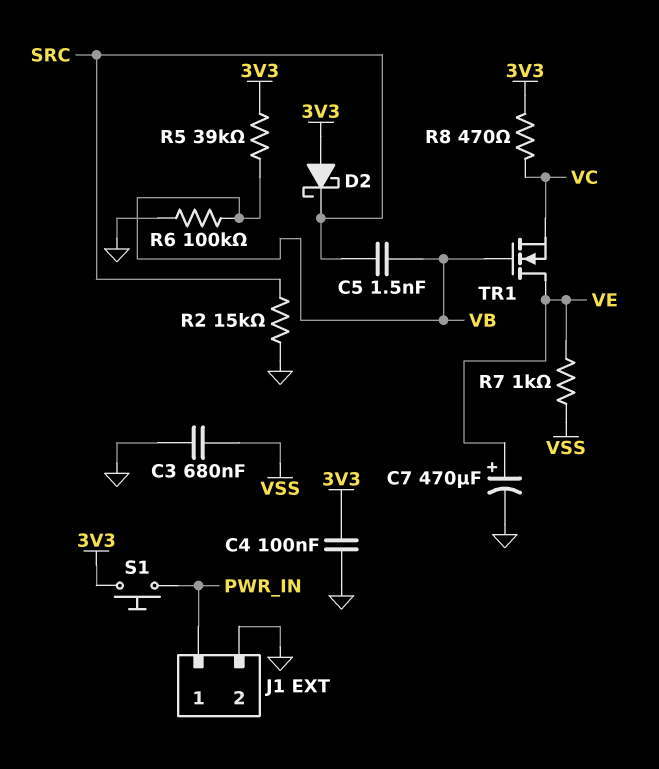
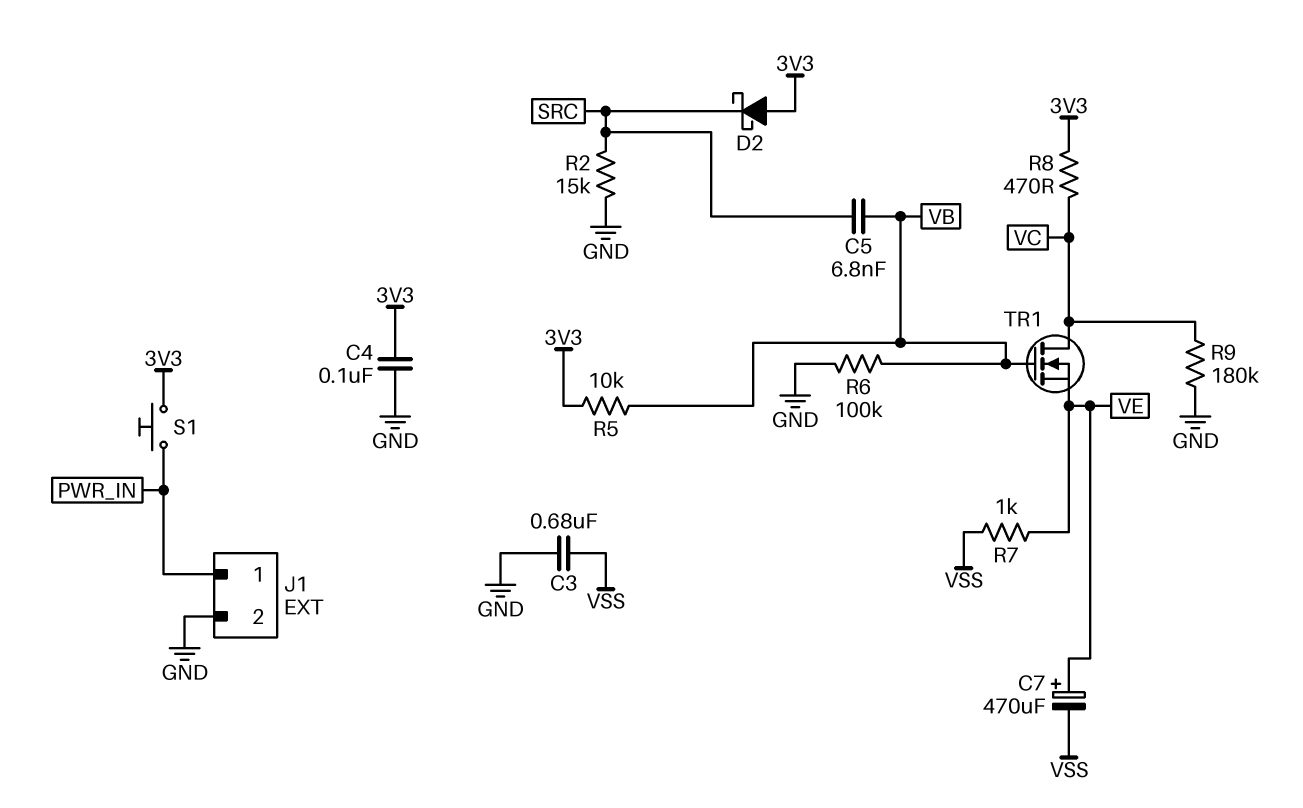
C5: 1.5nF (SRC, VB) -> 6.8nF (SRC, VB)
C7: 470uF (plus VE, minus GND) -> 470uF (plus VE, minus VSS)
R5: 39k (3V3, VB) -> 10k (3V3, VB)
R9: none -> 180k (GND, VC)
TR1: NMOS (G VB, D VE, S VC) -> NMOS (G VB, D VC, S VE)

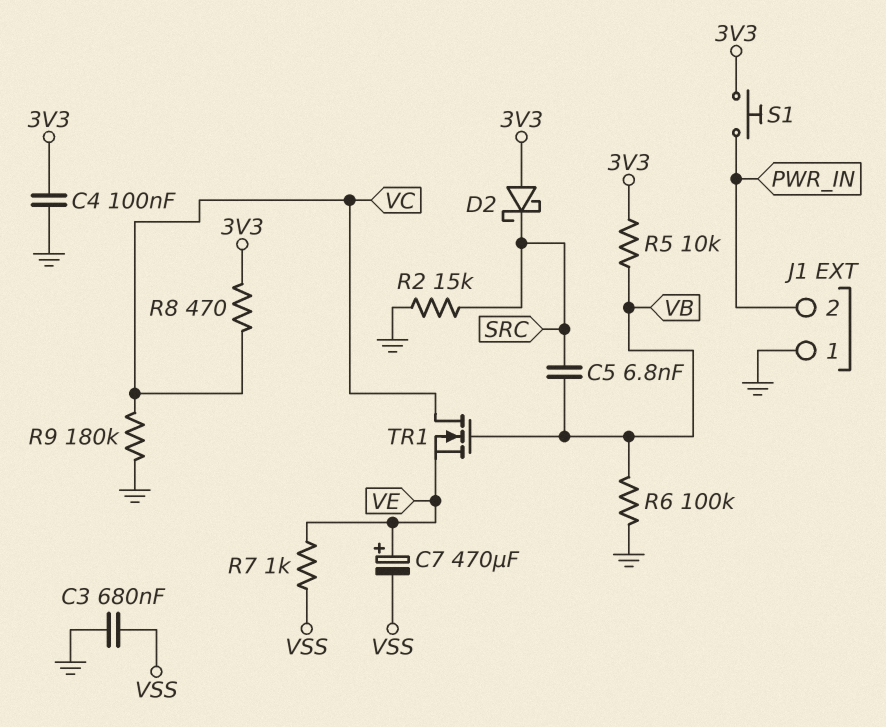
J1 pin 1: PWR_IN -> GND
J1 pin 2: GND -> PWR_IN

